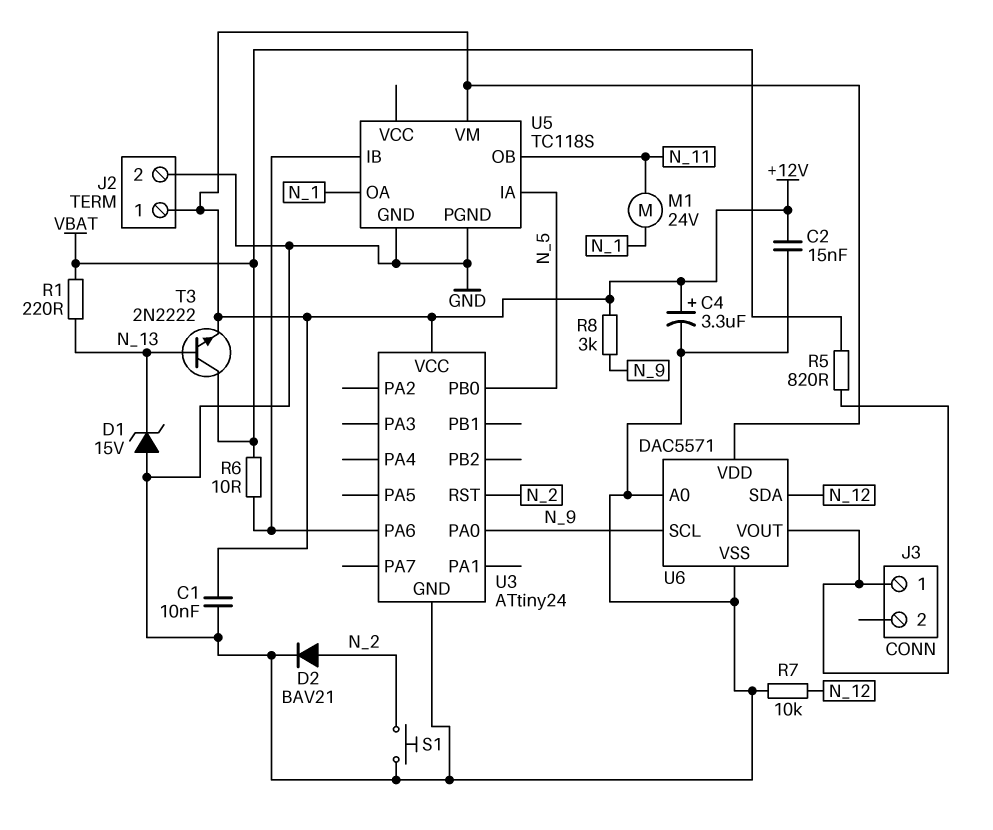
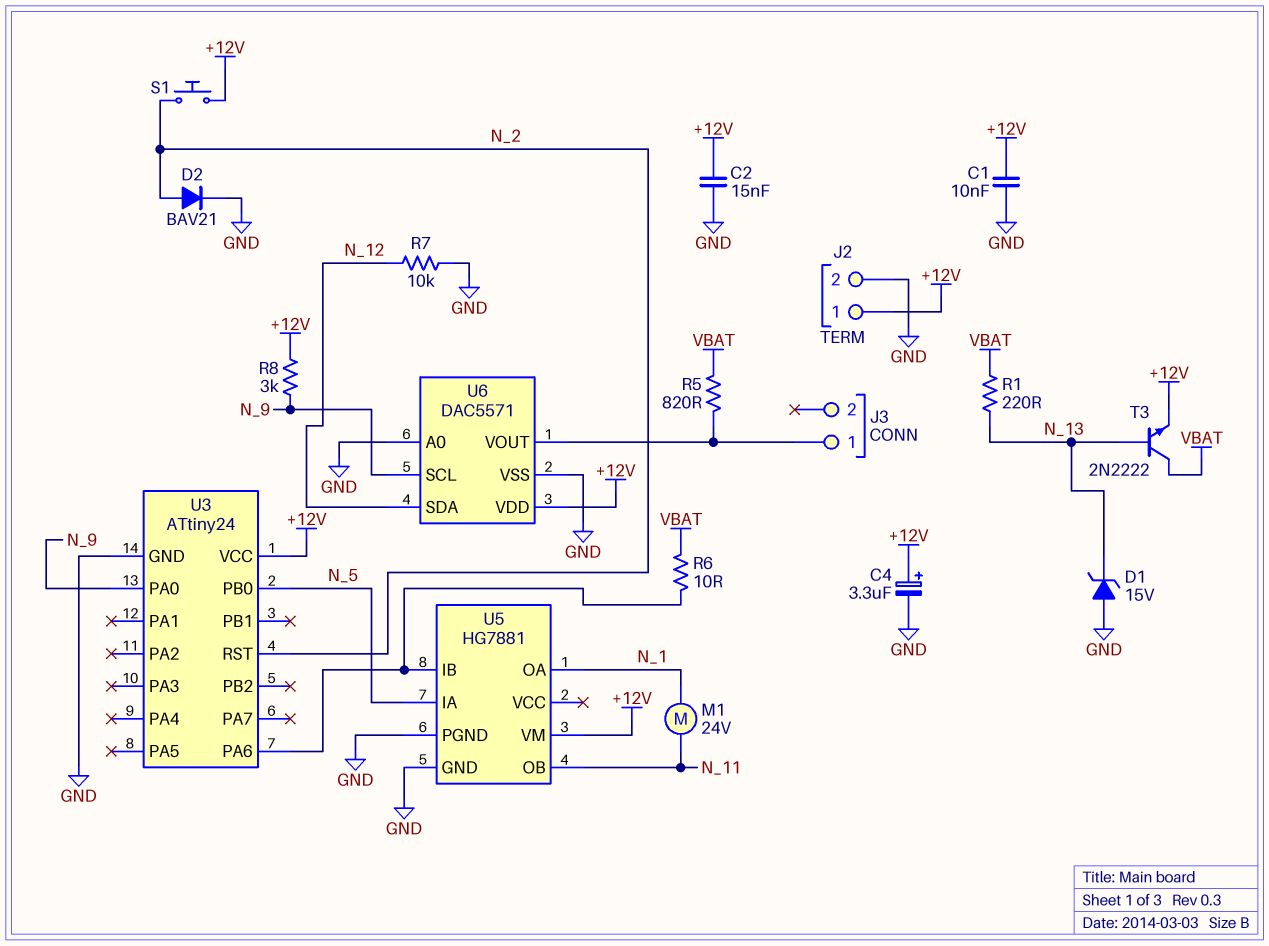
S1: button (GND, N_2) -> button (+12V, N_2)
U5: TC118S -> HG7881

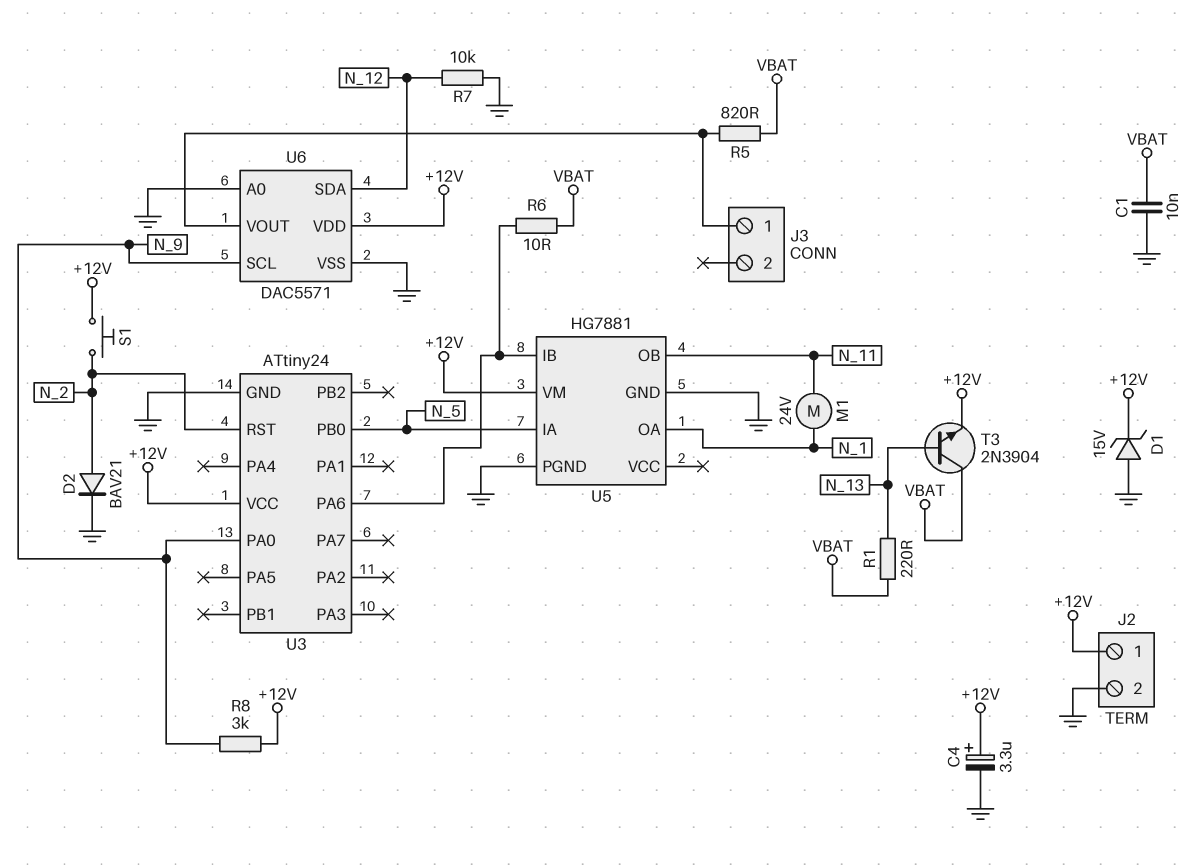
C1: 10nF (+12V, GND) -> 10nF (GND, VBAT)
C2: 15nF (+12V, GND) -> none
D1: zener 15V (A GND, K N_13) -> zener 15V (A GND, K +12V)
T3: NPN 2N2222 (B N_13, C VBAT, E +12V) -> NPN 2N3904 (B N_13, C VBAT, E +12V)

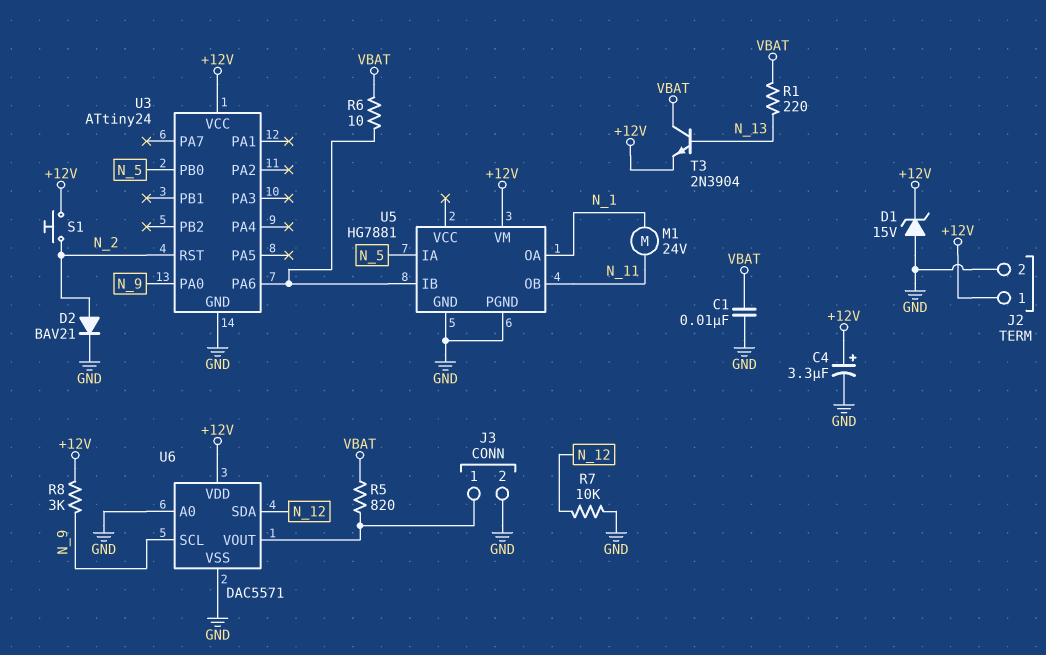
J3 pin 2: none -> GND

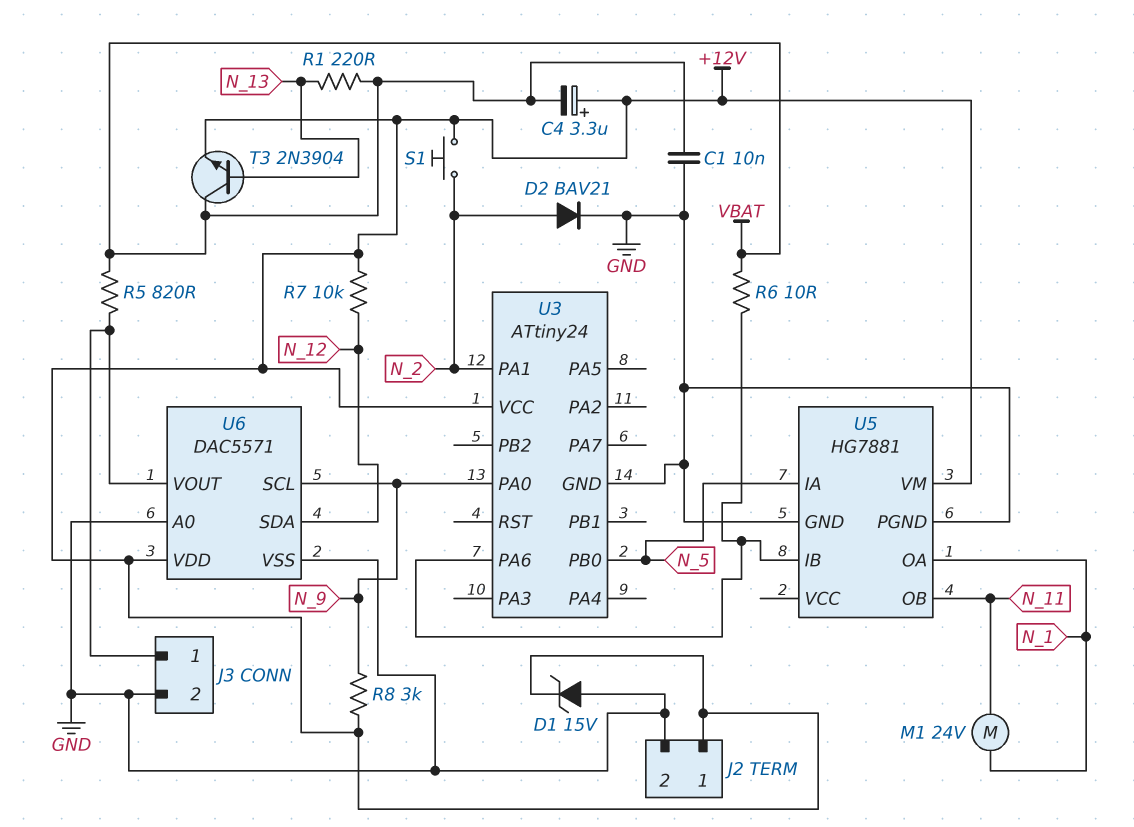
C4: 3.3uF (plus +12V, minus GND) -> 3.3uF (plus +12V, minus VBAT)
R7: 10k (GND, N_12) -> 10k (+12V, N_12)
U3 pin PA1: none -> N_2
U3 pin RST: N_2 -> none

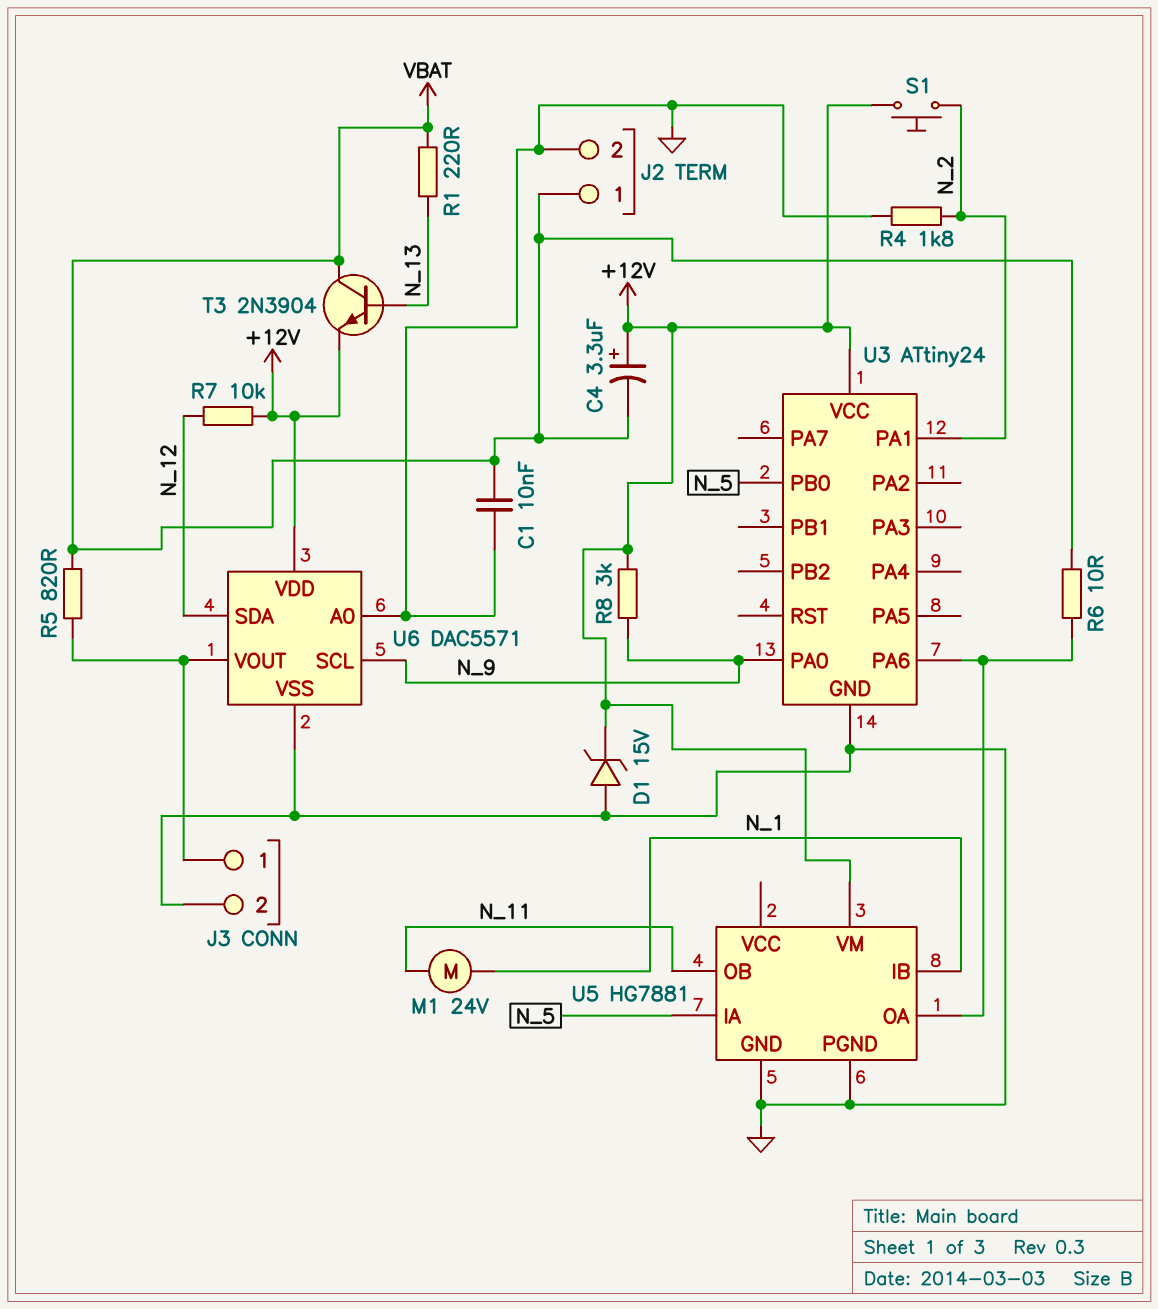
D2: diode BAV21 (A N_2, K GND) -> none
J2 pin 1: +12V -> VBAT
R4: none -> 1.8k (GND, N_2)
U5 pin IB: U3/PA6 -> N_1
U5 pin OA: N_1 -> U3/PA6

